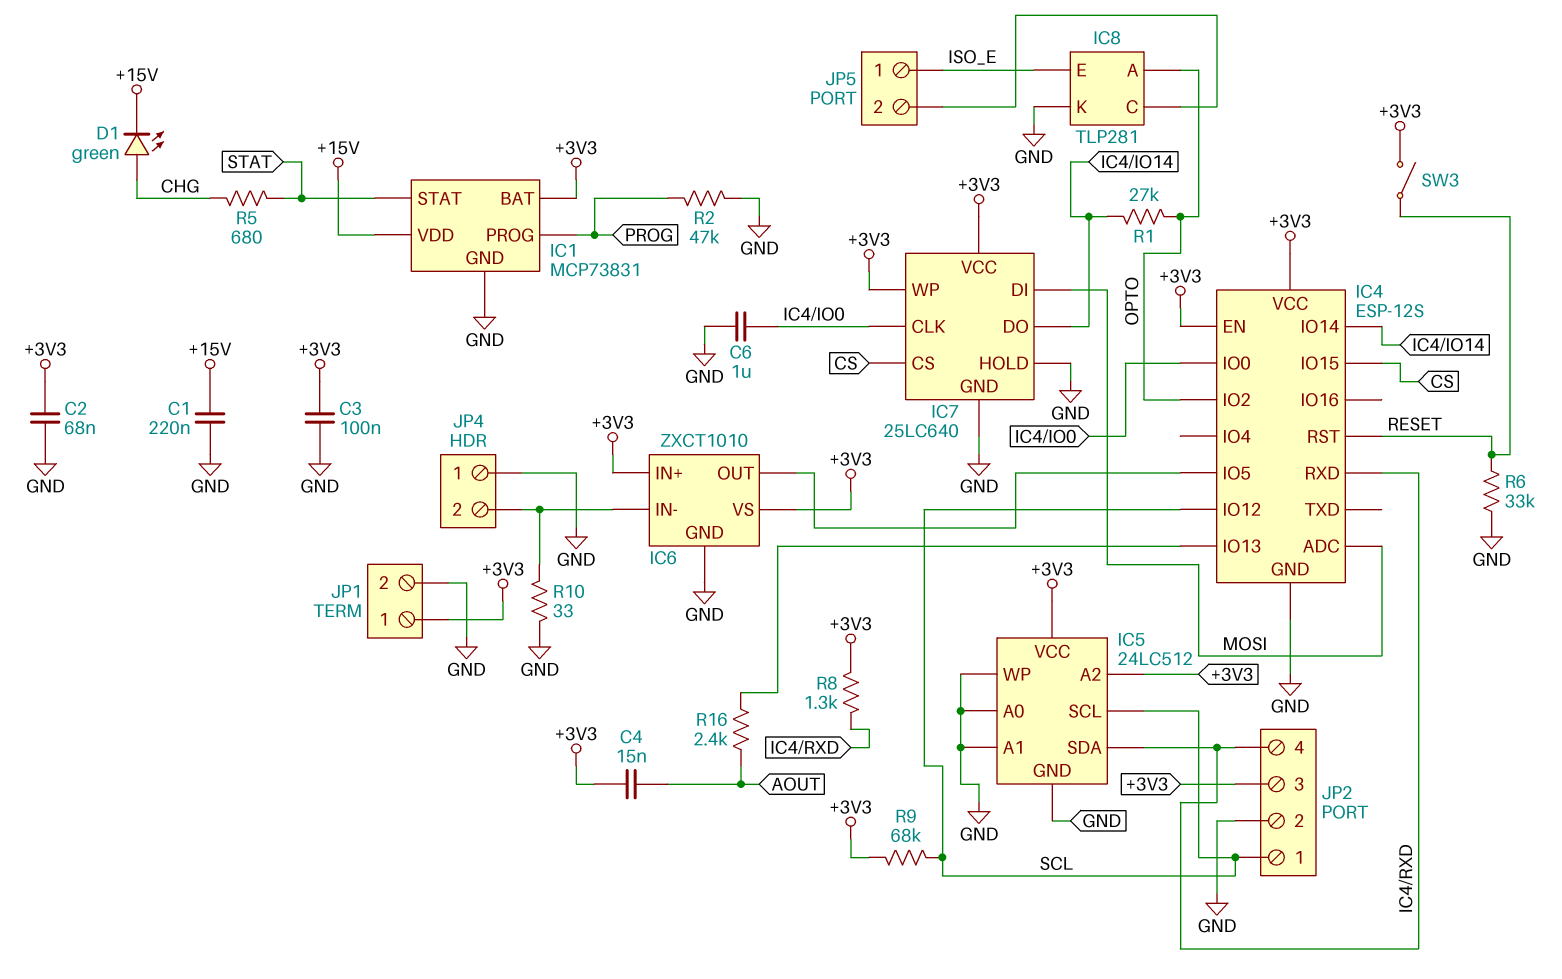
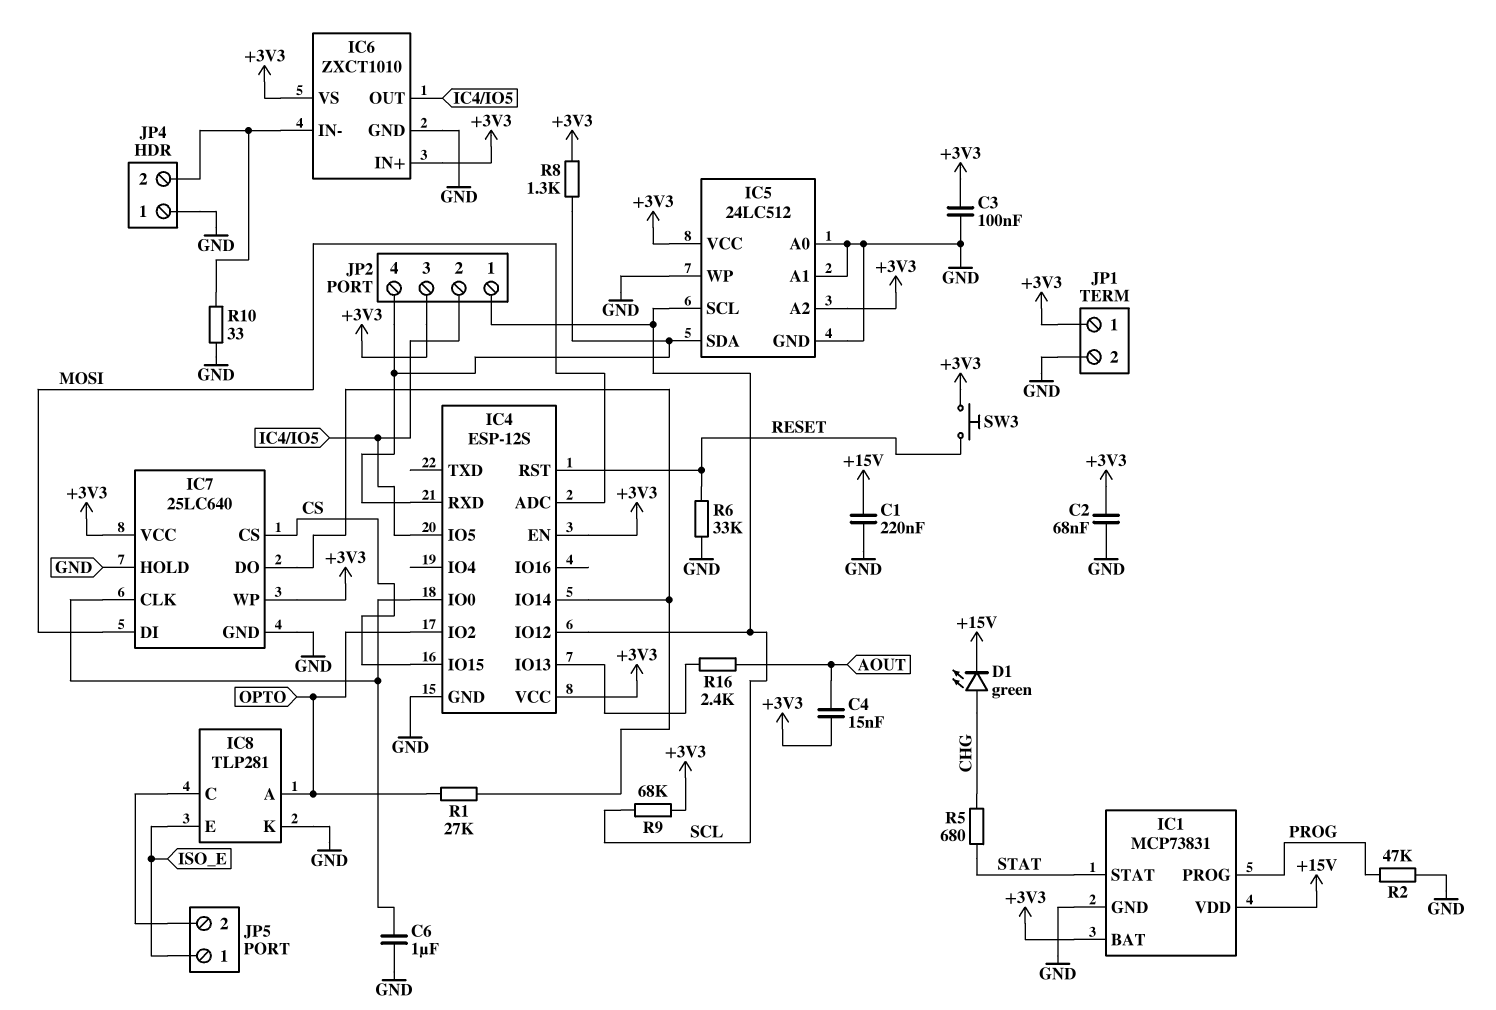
JP2 pin 2: GND -> IC4/IO5
SW3: switch (+3V3, RESET) -> button (+3V3, RESET)

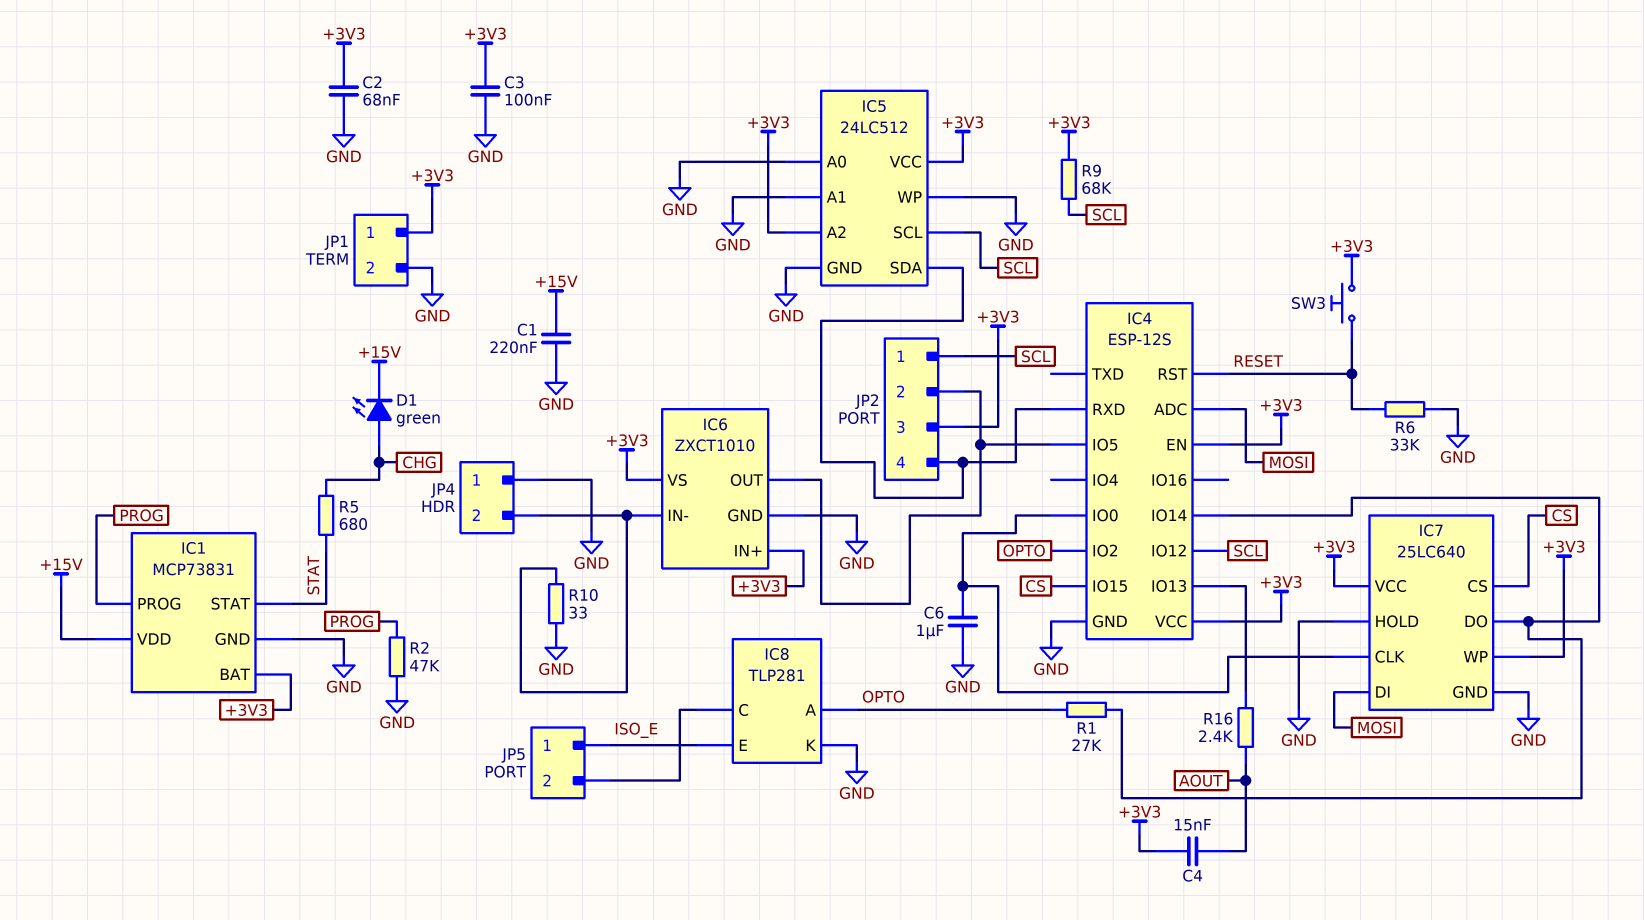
R8: 1.3k (+3V3, IC4/RXD) -> none

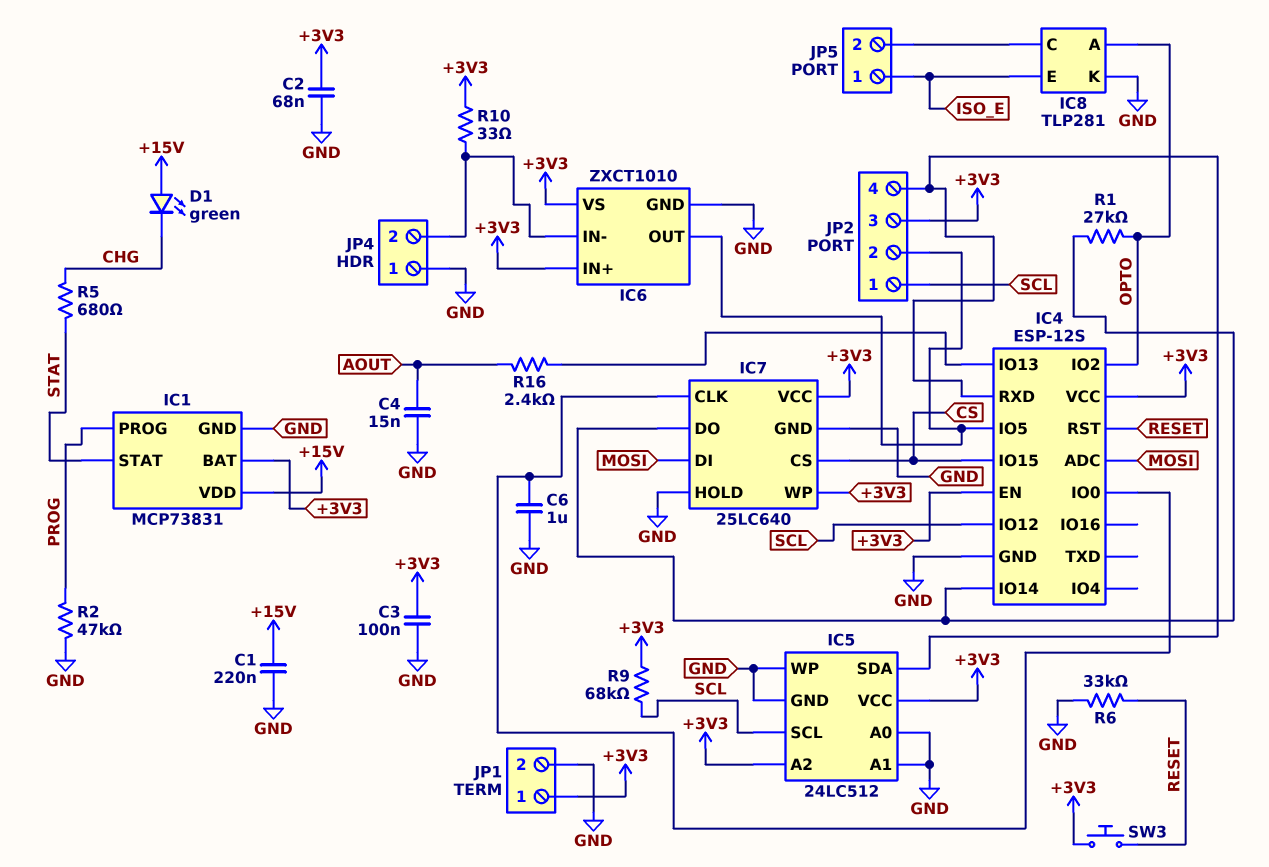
C4: 15nF (+3V3, AOUT) -> 15nF (AOUT, GND)
D1: LED green (A CHG, K +15V) -> LED green (A +15V, K CHG)
R10: 33 (GND, IC6/IN-) -> 33 (+3V3, IC6/IN-)

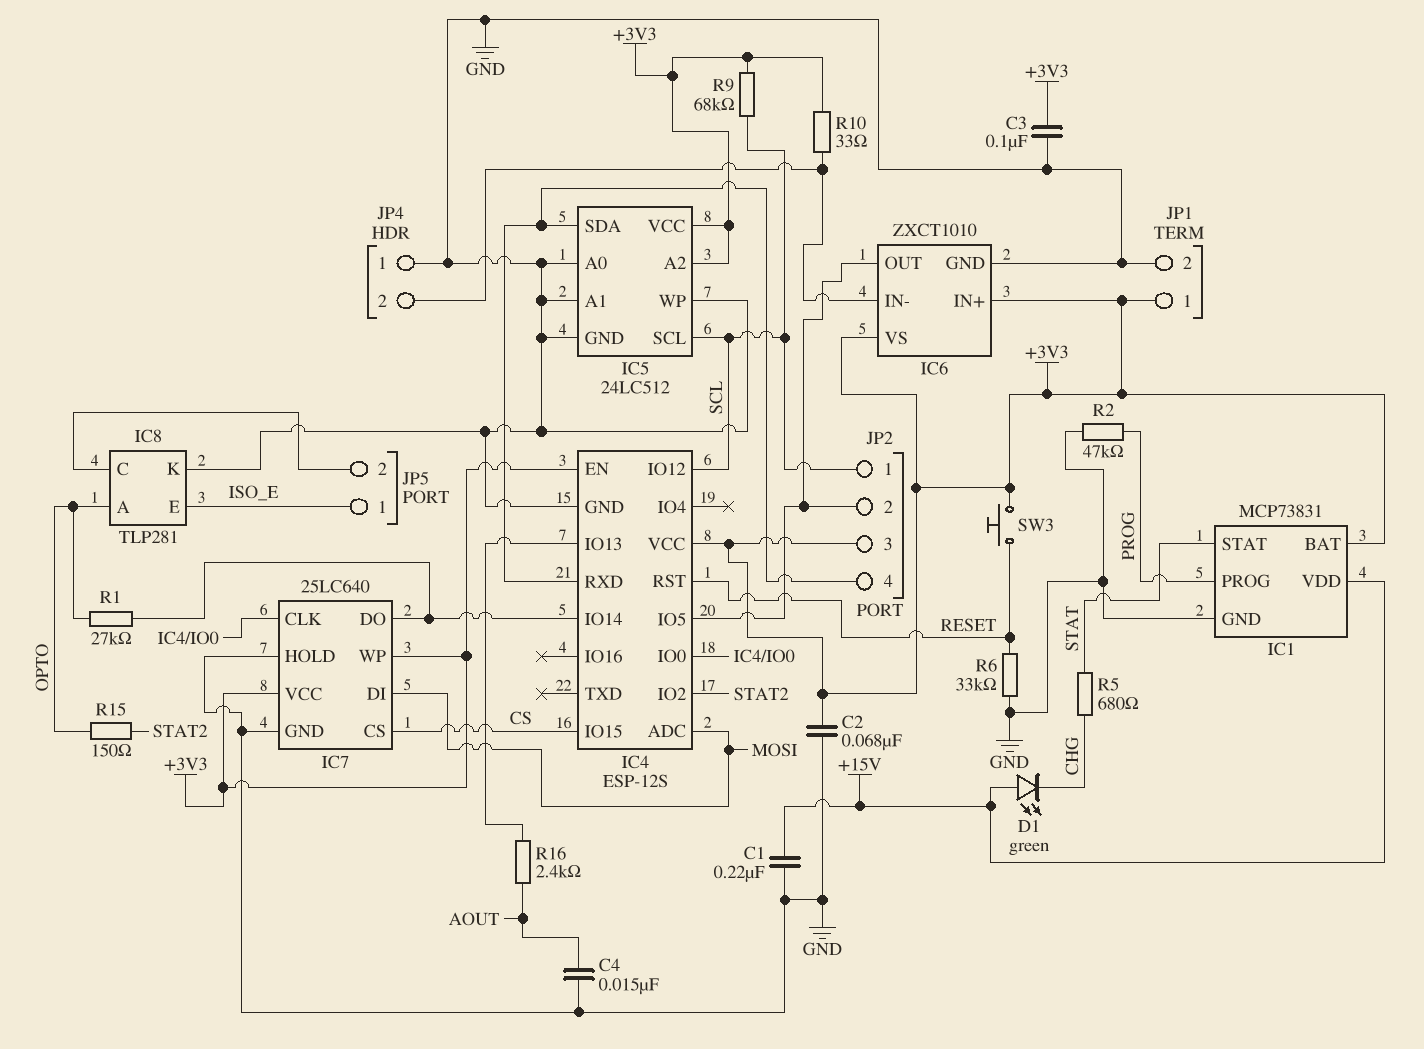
C6: 1uF (GND, IC4/IO0) -> none
IC4 pin IO2: OPTO -> STAT2
R15: none -> 150 (OPTO, STAT2)

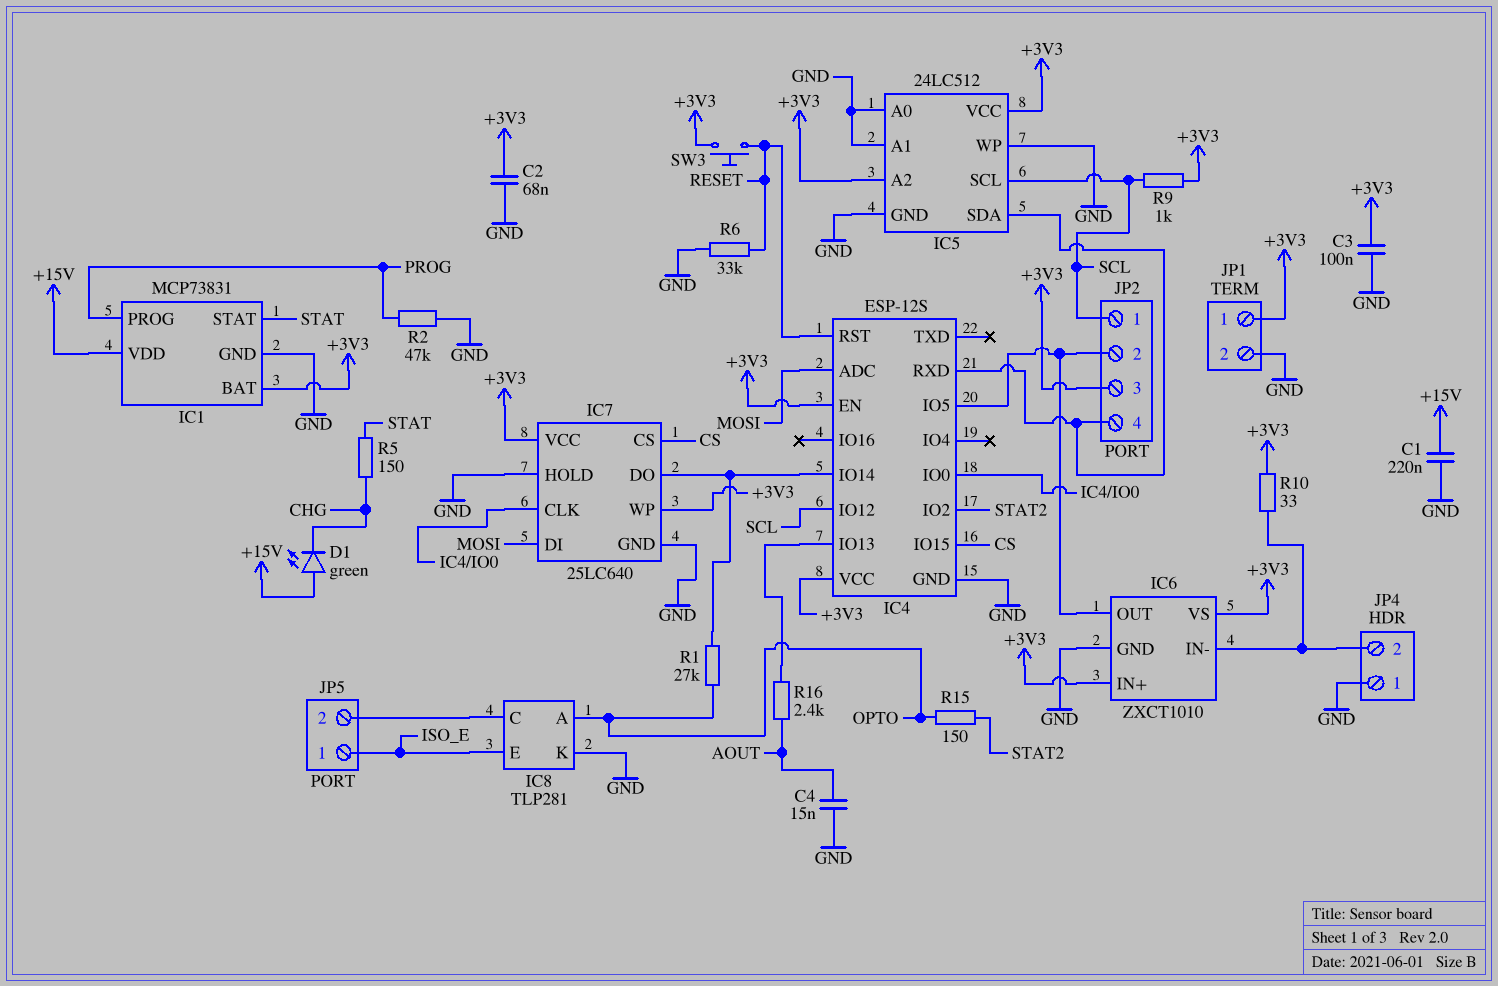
R5: 680 (CHG, STAT) -> 150 (CHG, STAT)
R9: 68k (+3V3, SCL) -> 1k (+3V3, SCL)

